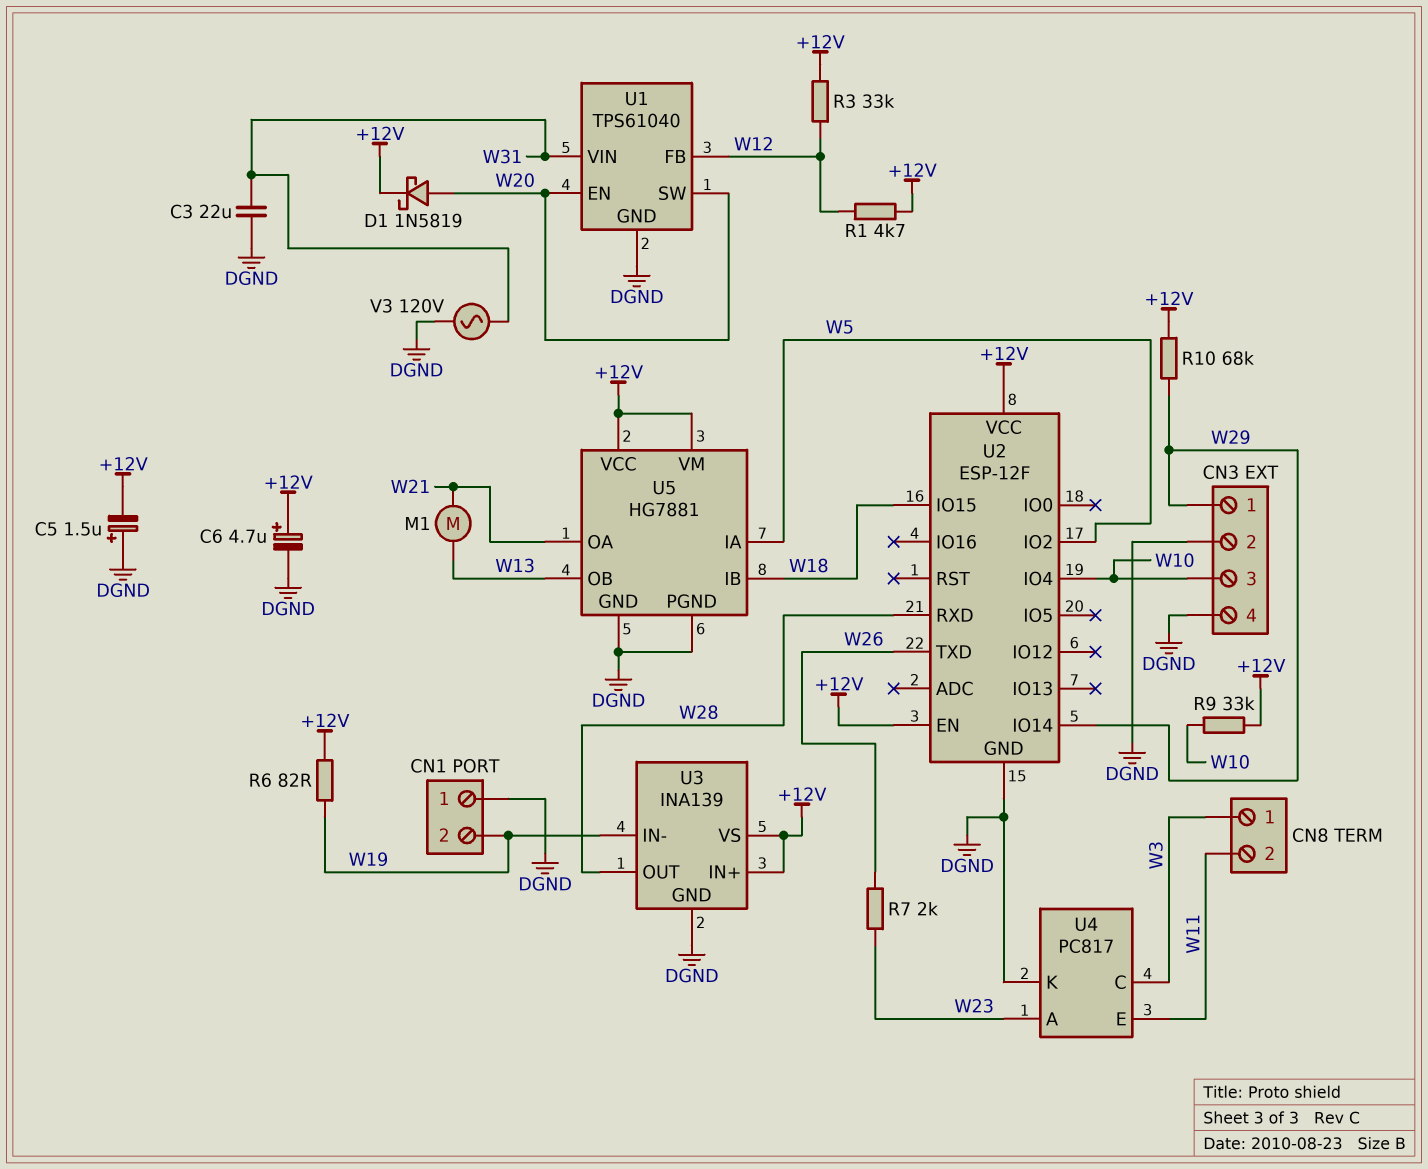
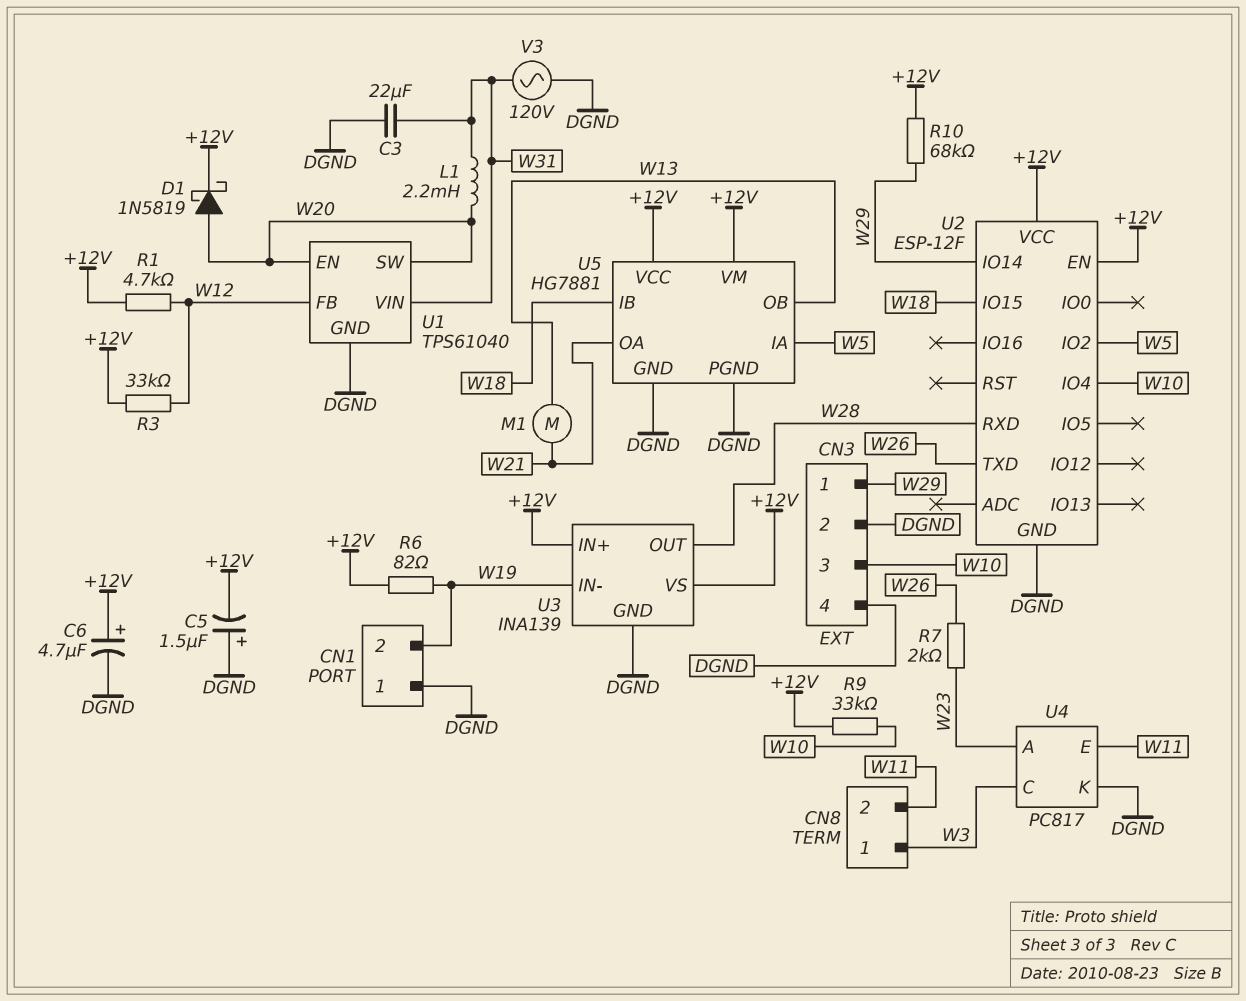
L1: none -> 2.2mH (W20, W31)

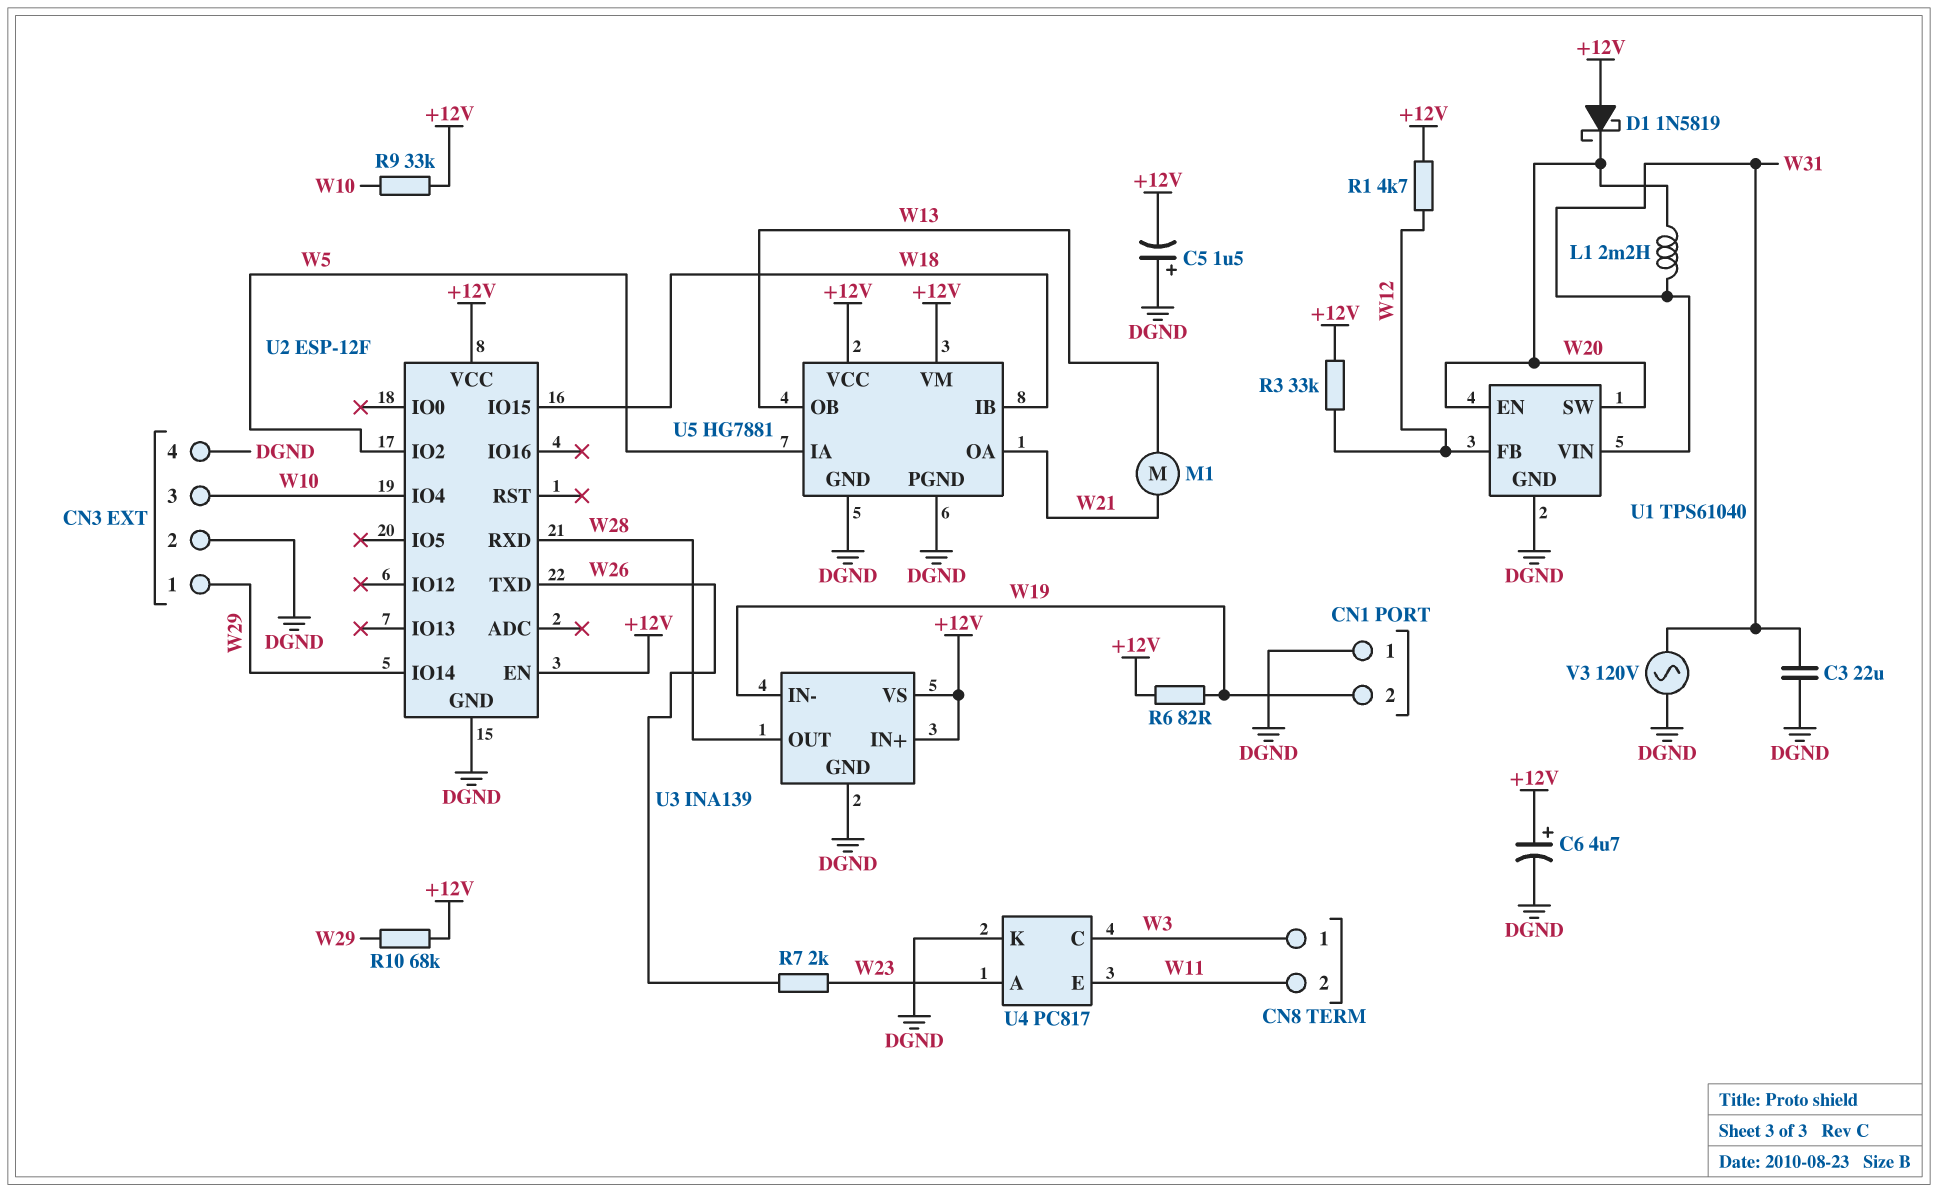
D1: schottky 1N5819 (A W20, K +12V) -> schottky 1N5819 (A +12V, K W20)

